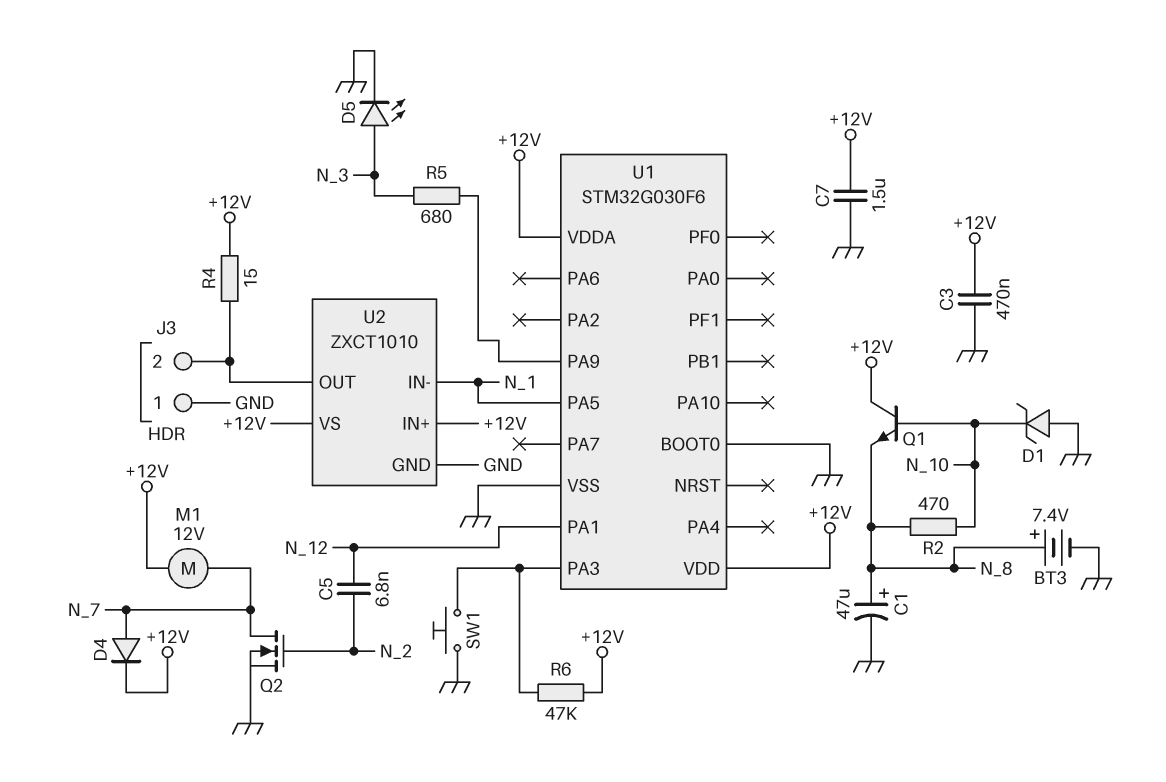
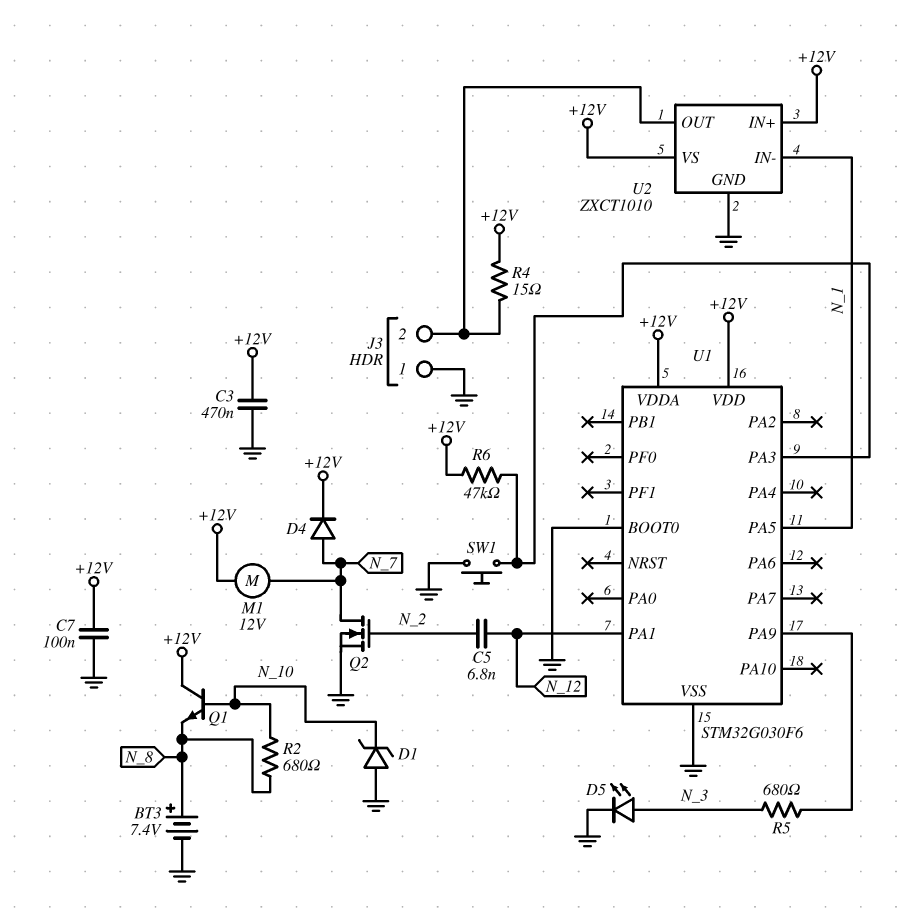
C1: 47uF (plus N_8, minus GND) -> none
C7: 1.5uF (+12V, GND) -> 100nF (+12V, GND)
R2: 470 (N_8, N_10) -> 680 (N_8, N_10)

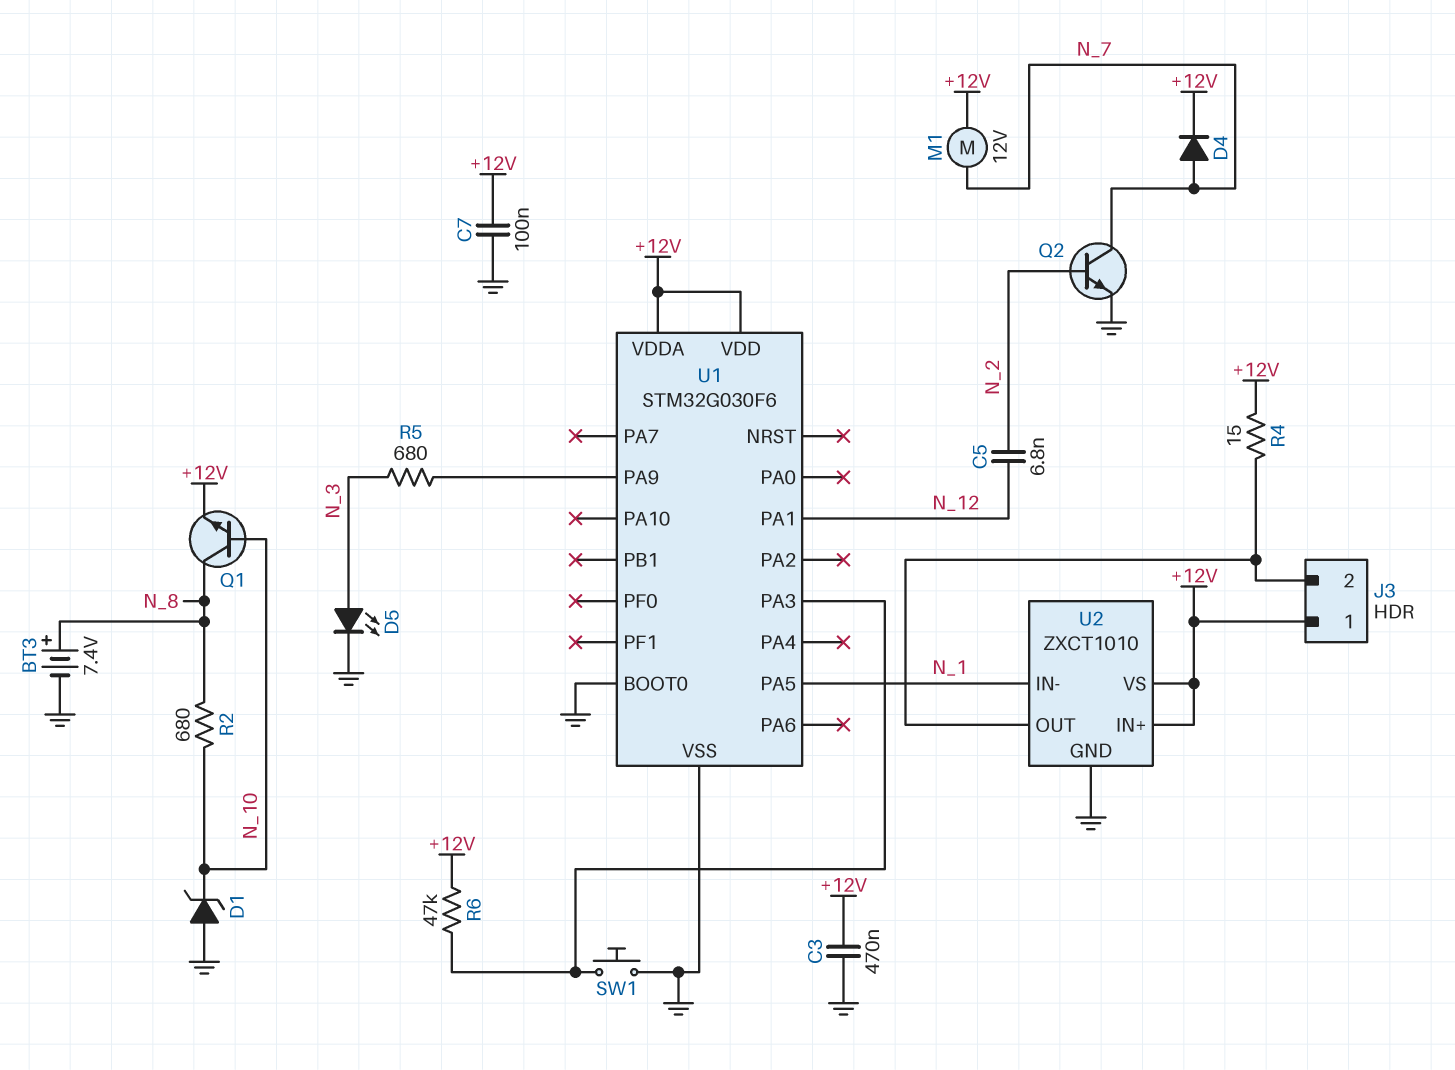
J3 pin 1: GND -> +12V
Q1: NPN (B N_10, C +12V, E N_8) -> NPN (B N_10, C N_8, E +12V)
Q2: NMOS (G N_2, D N_7, S GND) -> NPN (B N_2, C N_7, E GND)

